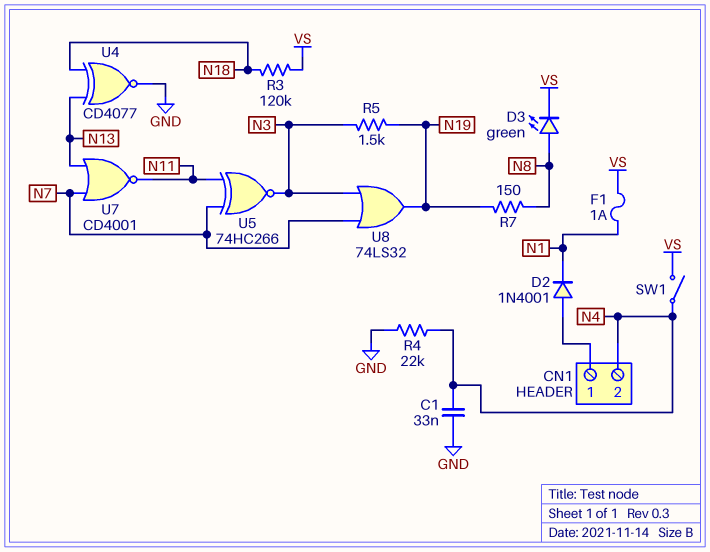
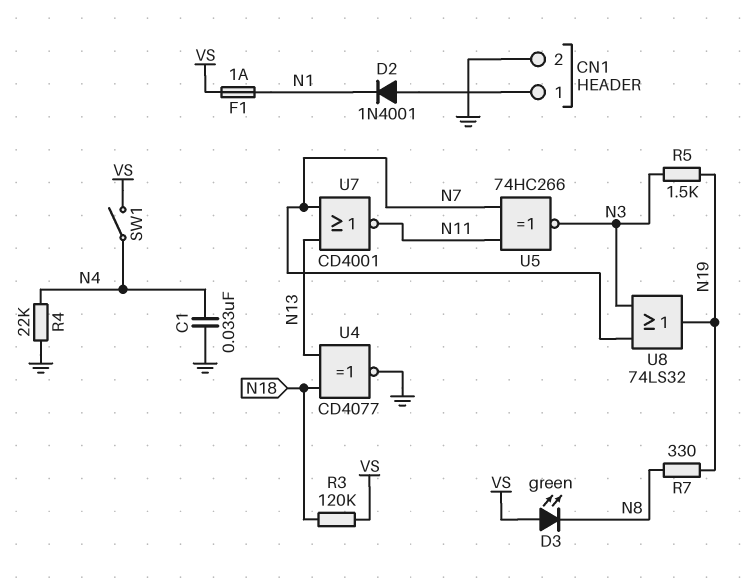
CN1 pin 2: N4 -> GND
D3: LED green (A N8, K VS) -> LED green (A VS, K N8)
R7: 150 (N8, N19) -> 330 (N8, N19)

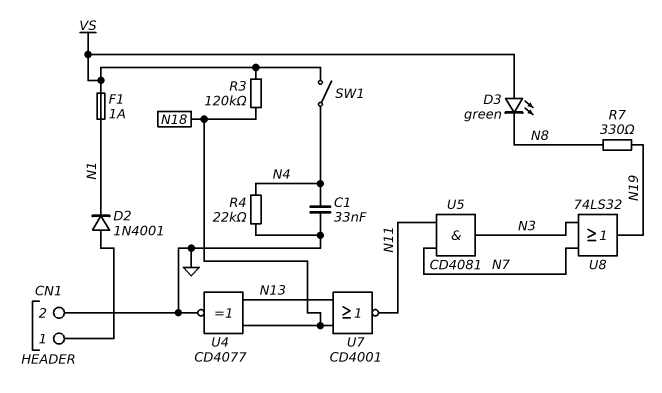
R5: 1.5k (N3, N19) -> none
U5: XNOR 74HC266 (in N7, in N11, out N3) -> AND CD4081 (in N7, in N11, out N3)
U7: NOR CD4001 (in N7, in N13, out N11) -> NOR CD4001 (in N13, in N18, out N11)

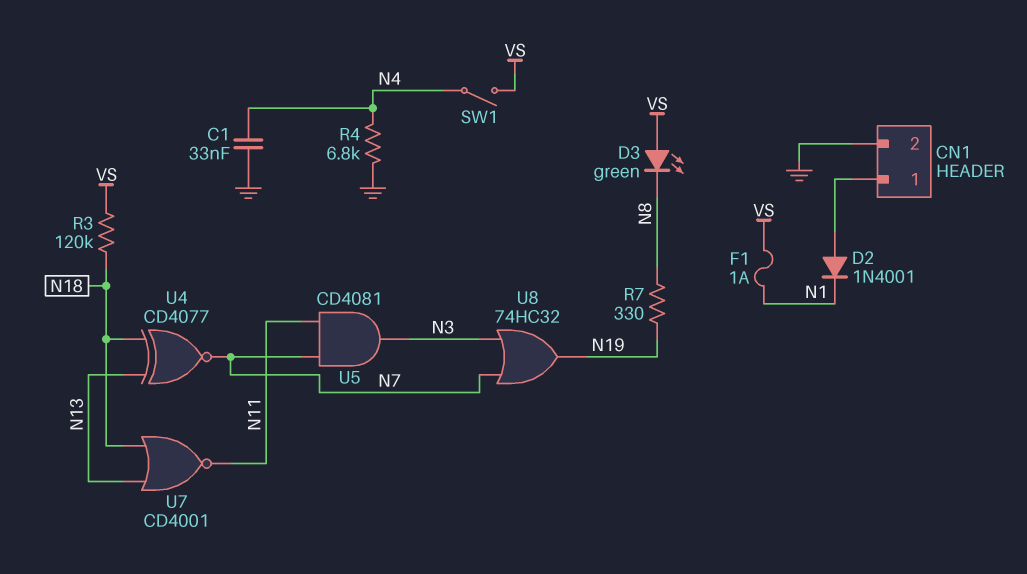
R4: 22k (GND, N4) -> 6.8k (GND, N4)
U4: XNOR CD4077 (in N13, in N18, out GND) -> XNOR CD4077 (in N13, in N18, out N7)
U8: OR 74LS32 (in N3, in N7, out N19) -> OR 74HC32 (in N3, in N7, out N19)

